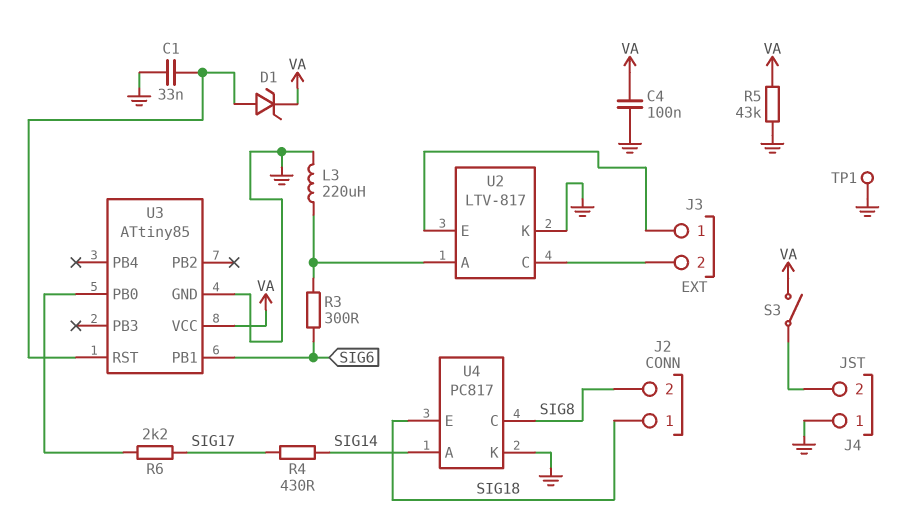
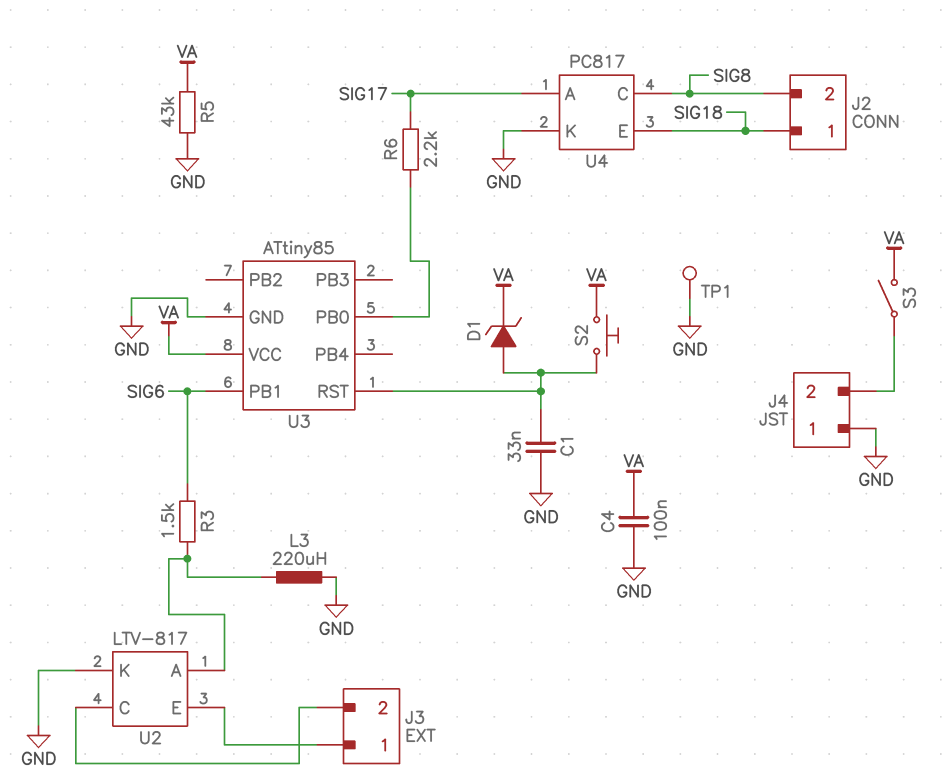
R3: 300 (SIG6, U2/A) -> 1.5k (SIG6, U2/A)
R4: 430 (SIG14, SIG17) -> none
S2: none -> button (U3/RST, VA)
U4 pin A: SIG14 -> SIG17

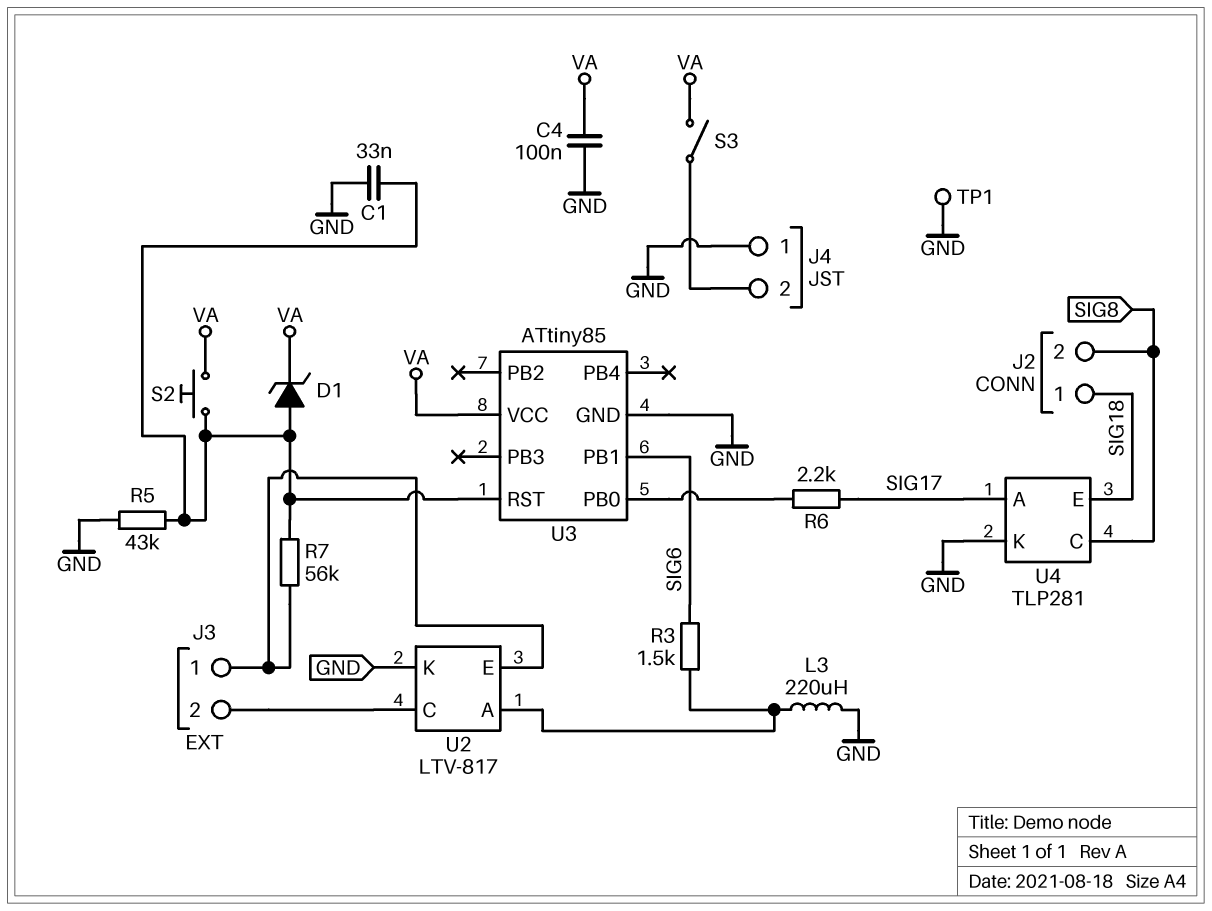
R5: 43k (GND, VA) -> 43k (GND, U3/RST)
R7: none -> 56k (J3/1, U3/RST)
U4: PC817 -> TLP281

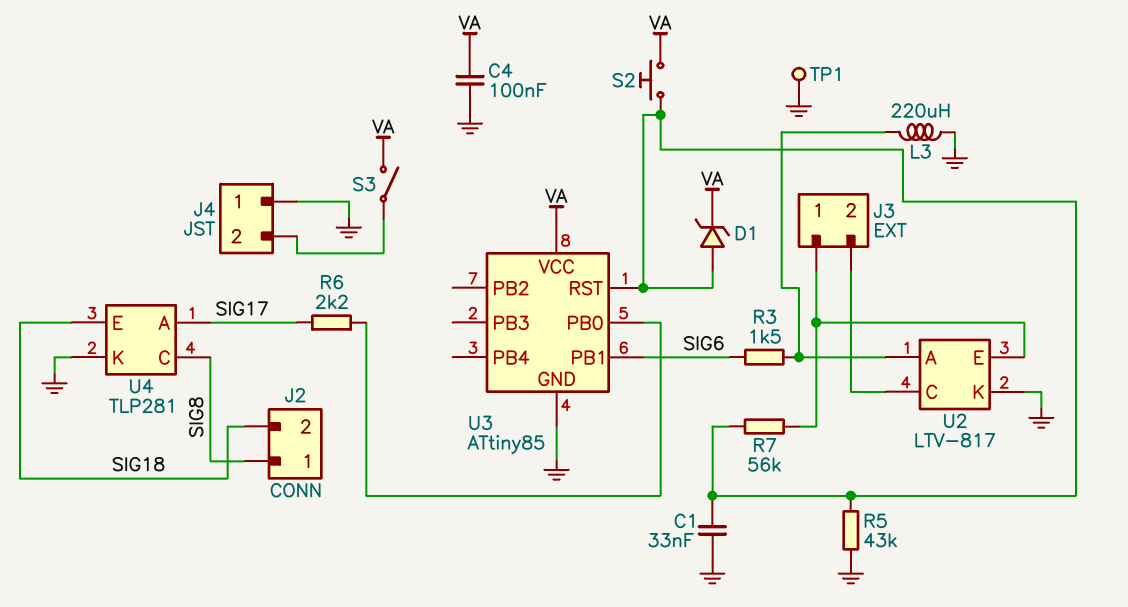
J2 pin 1: SIG18 -> SIG8
J2 pin 2: SIG8 -> SIG18

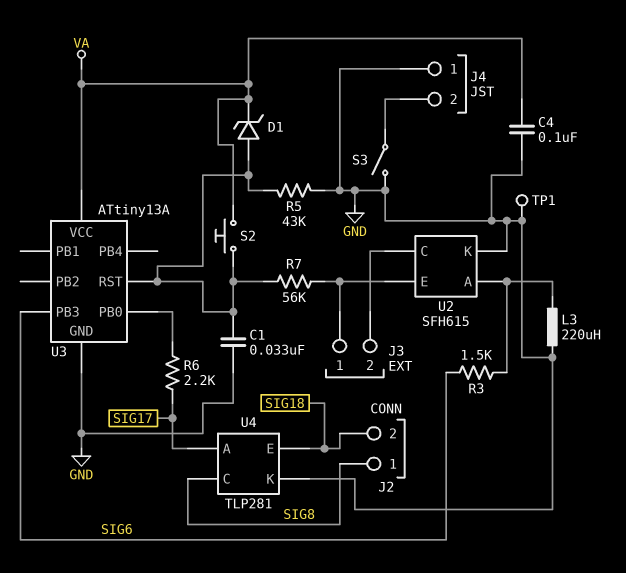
S3: switch (J4/2, VA) -> switch (GND, J4/2)
U2: LTV-817 -> SFH615
U3: ATtiny85 -> ATtiny13A
U3 pin PB1: SIG6 -> none
U3 pin PB3: none -> SIG6

